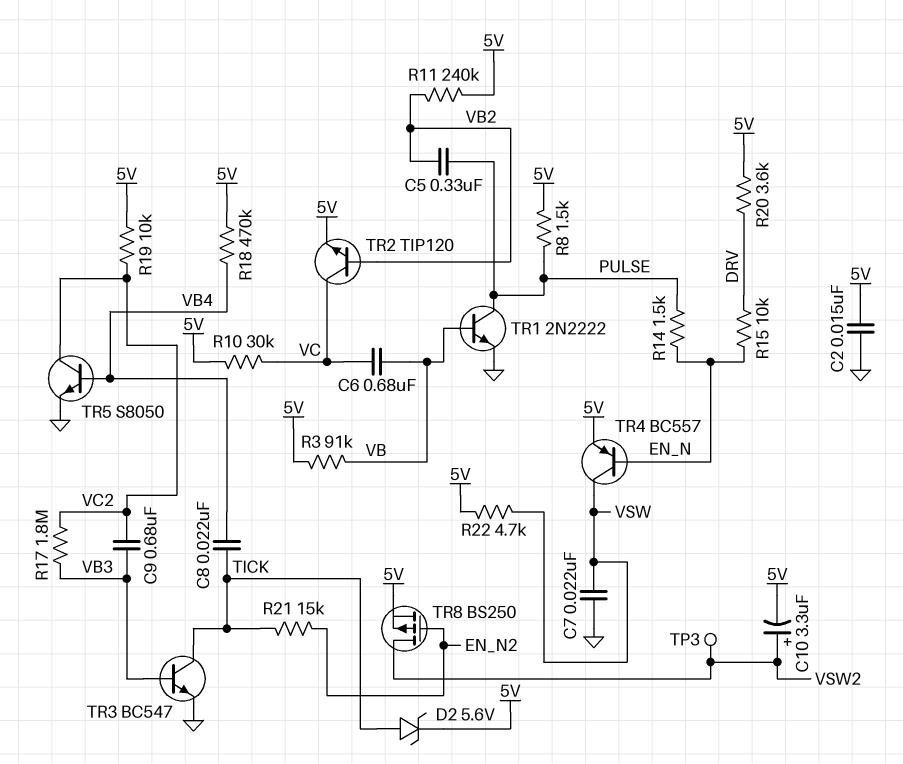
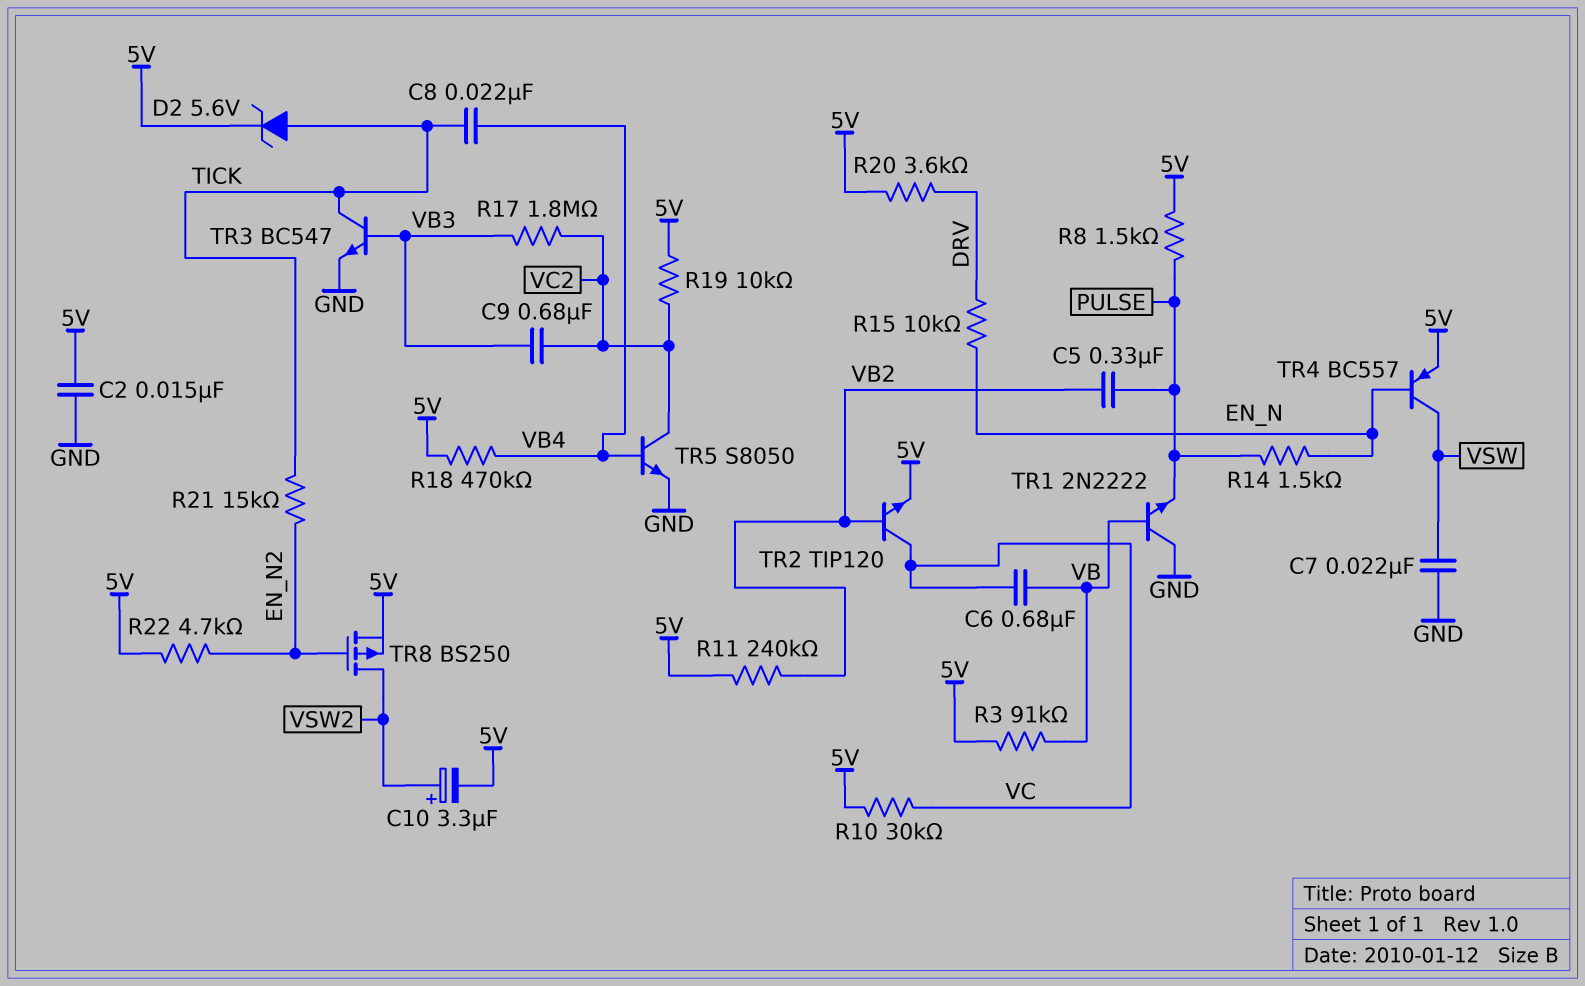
R22: 4.7k (5V, VSW) -> 4.7k (5V, EN_N2)
TP3: test point (VSW2) -> none
TR1: NPN 2N2222 (B VB, C PULSE, E GND) -> NPN 2N2222 (B VB, C GND, E PULSE)

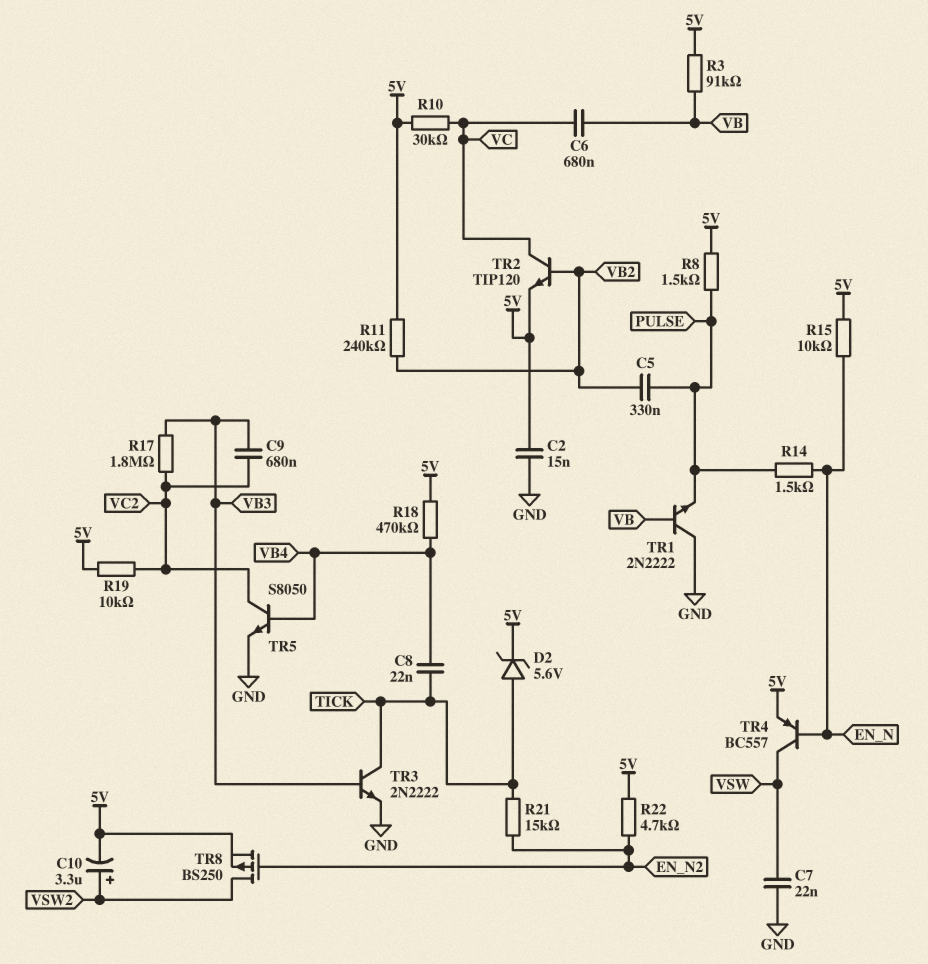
R15: 10k (DRV, EN_N) -> 10k (5V, EN_N)
R20: 3.6k (5V, DRV) -> none
TR3: NPN BC547 (B VB3, C TICK, E GND) -> NPN 2N2222 (B VB3, C TICK, E GND)

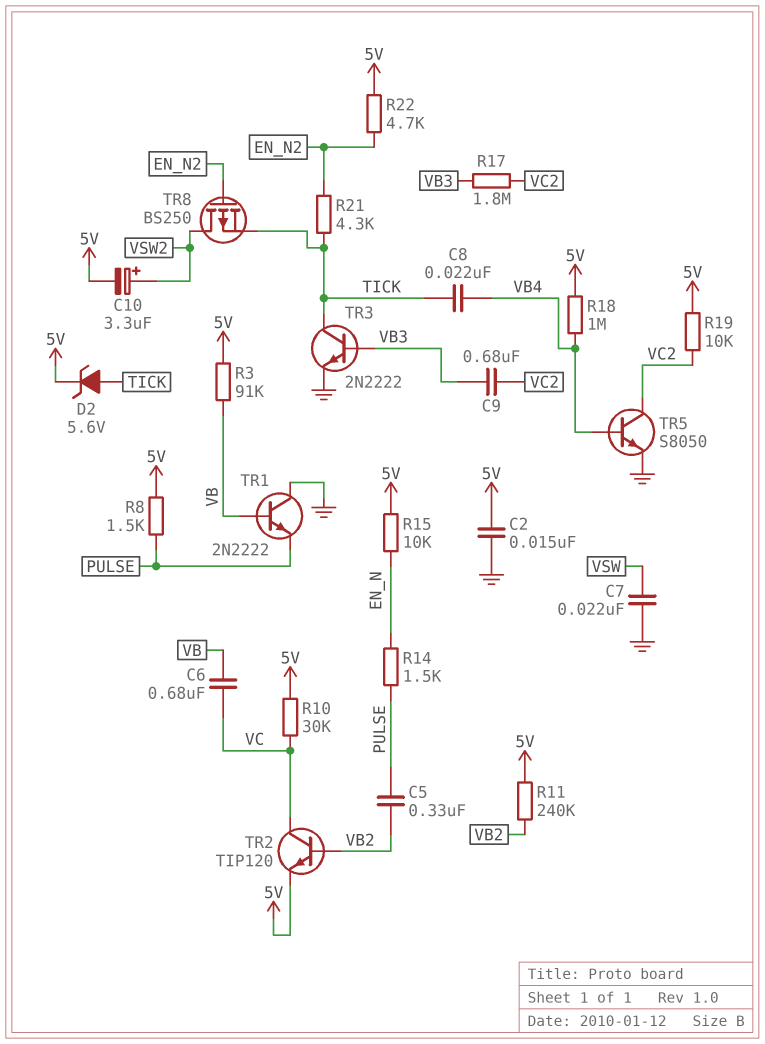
R18: 470k (5V, VB4) -> 1M (5V, VB4)
R21: 15k (EN_N2, TICK) -> 4.3k (EN_N2, TICK)
TR4: PNP BC557 (B EN_N, C VSW, E 5V) -> none
TR8: PMOS BS250 (G EN_N2, D VSW2, S 5V) -> PMOS BS250 (G EN_N2, D VSW2, S TICK)

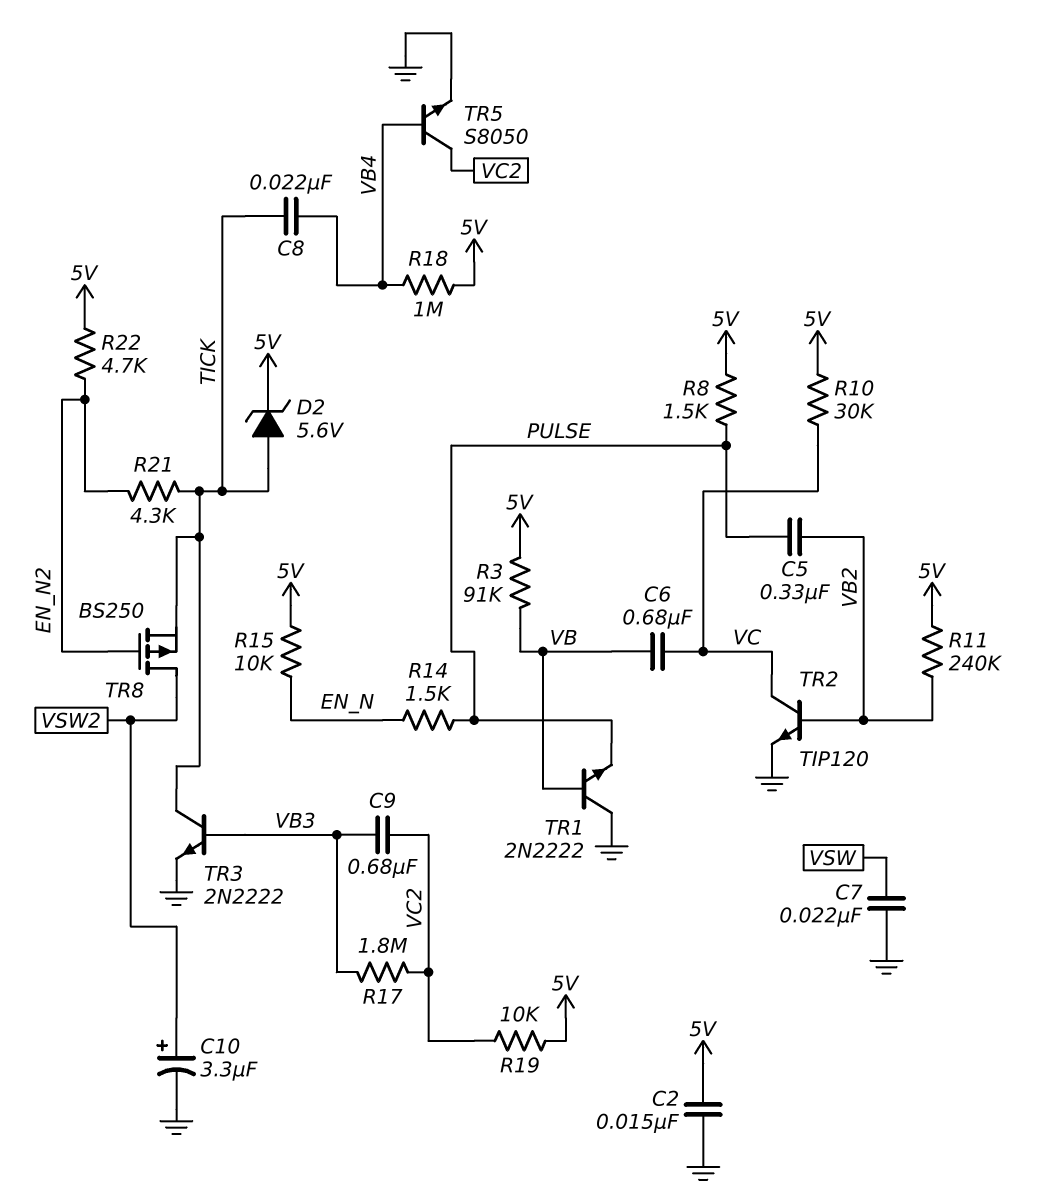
C10: 3.3uF (plus VSW2, minus 5V) -> 3.3uF (plus VSW2, minus GND)
TR2: NPN TIP120 (B VB2, C VC, E 5V) -> NPN TIP120 (B VB2, C VC, E GND)

